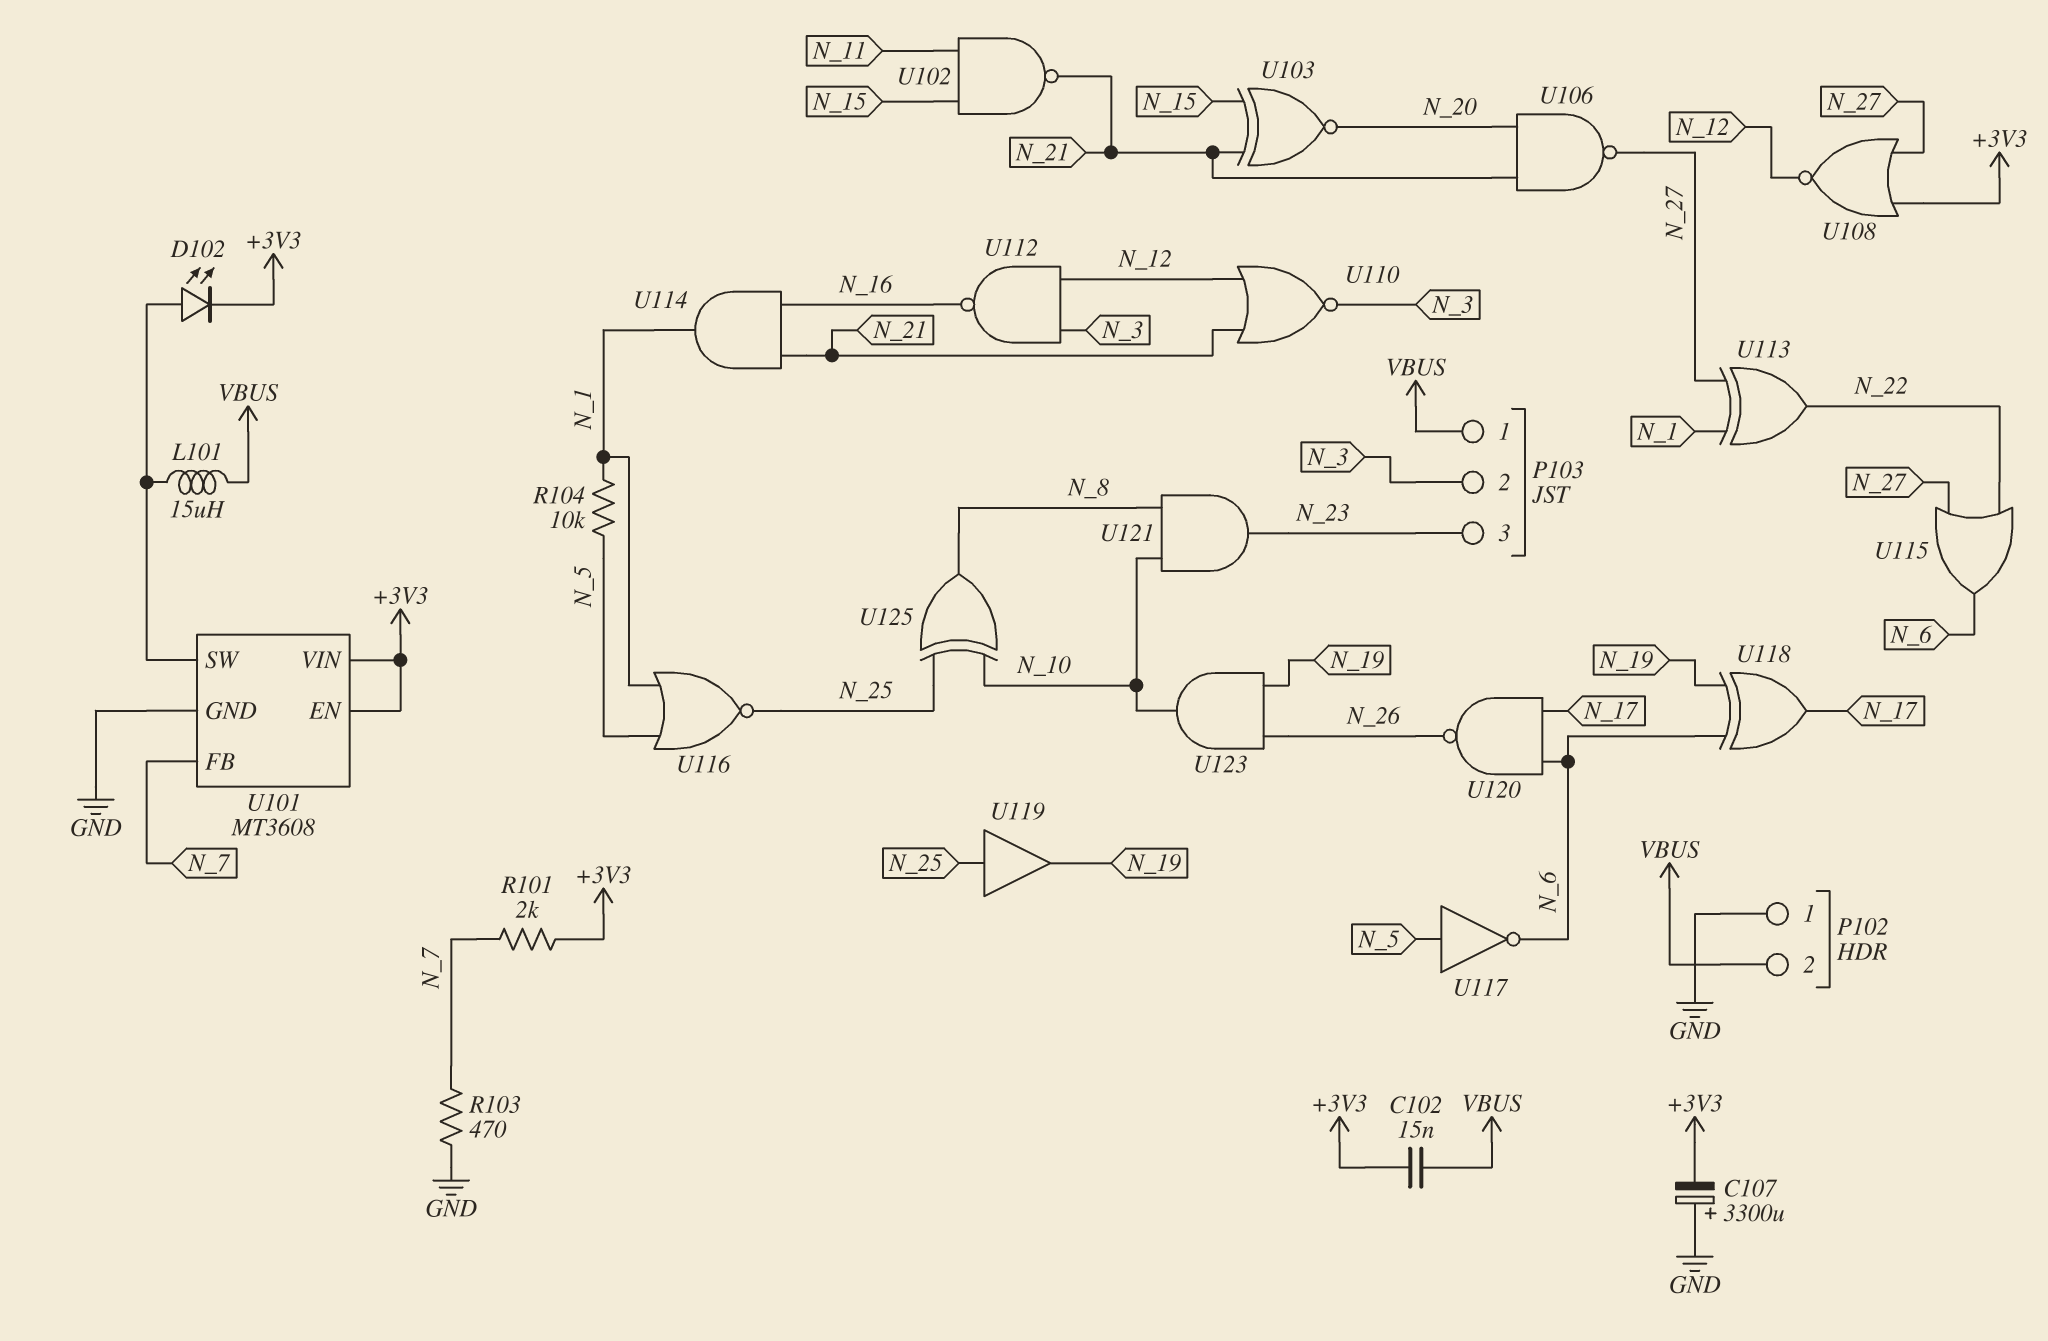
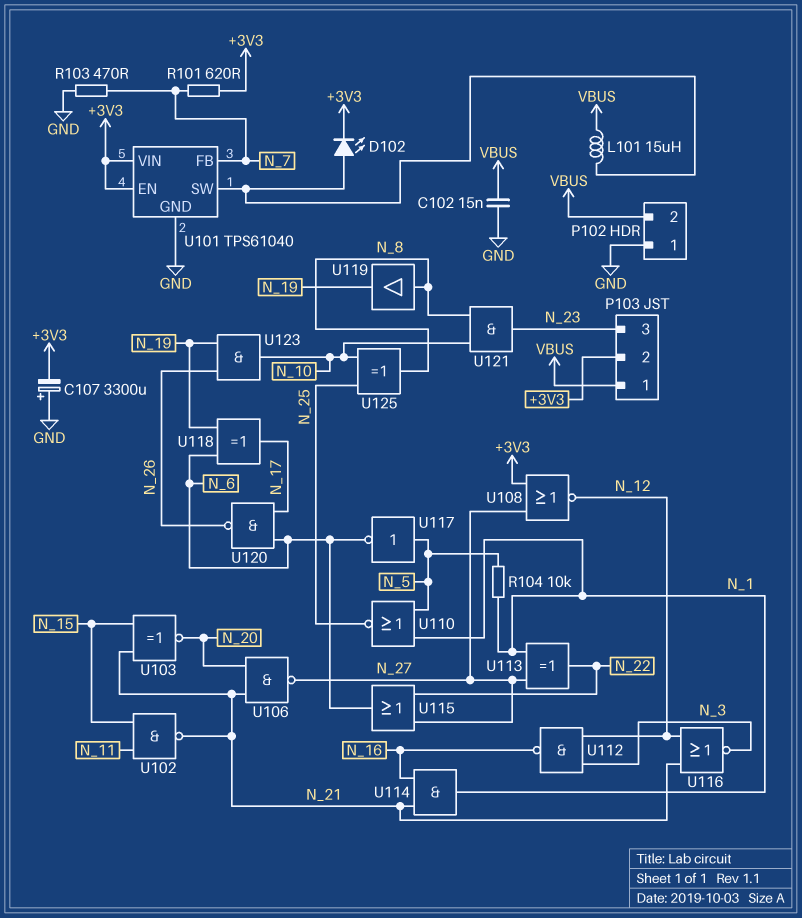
C102: 15nF (+3V3, VBUS) -> 15nF (GND, VBUS)
P103 pin 2: N_3 -> +3V3
R101: 2k (+3V3, N_7) -> 620 (+3V3, N_7)
U101: MT3608 -> TPS61040
U110: NOR (in N_12, in N_21, out N_3) -> NOR (in N_1, in N_5, out N_25)
U116: NOR (in N_1, in N_5, out N_25) -> NOR (in N_12, in N_21, out N_3)
U119: buffer (in N_25, out N_19) -> buffer (in N_8, out N_19)

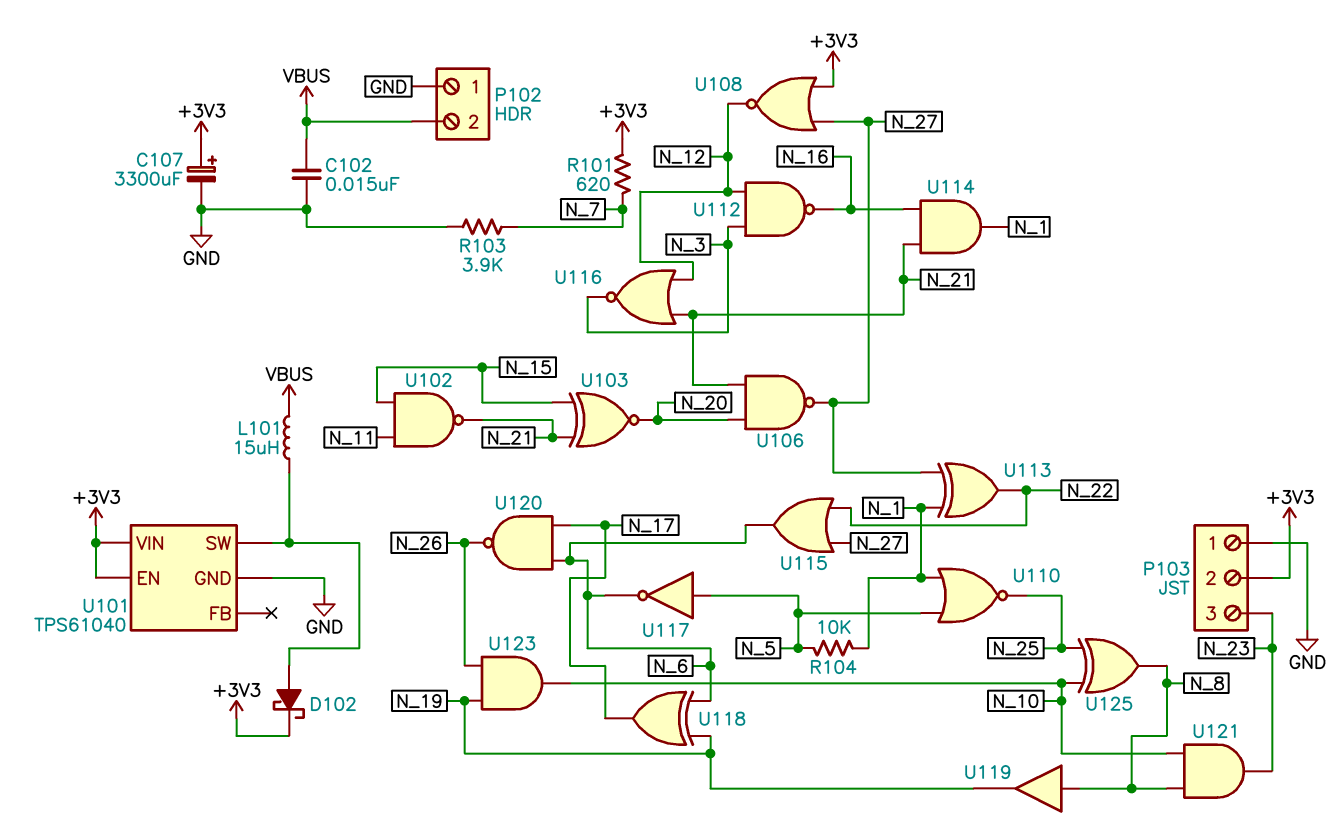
C107: 3300uF (plus GND, minus +3V3) -> 3300uF (plus +3V3, minus GND)
D102: LED (A U101/SW, K +3V3) -> schottky (A U101/SW, K +3V3)
P103 pin 1: VBUS -> GND
R103: 470 (GND, N_7) -> 3.9k (GND, N_7)
U101 pin FB: N_7 -> none

